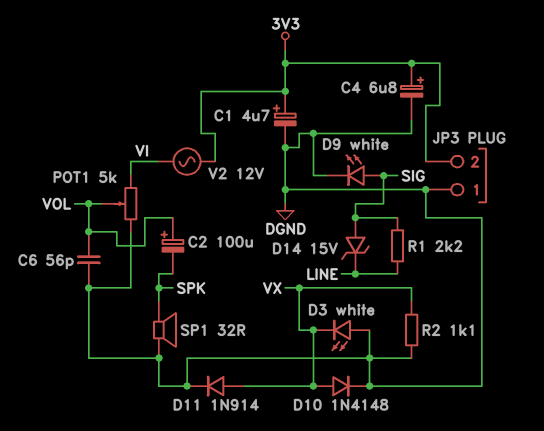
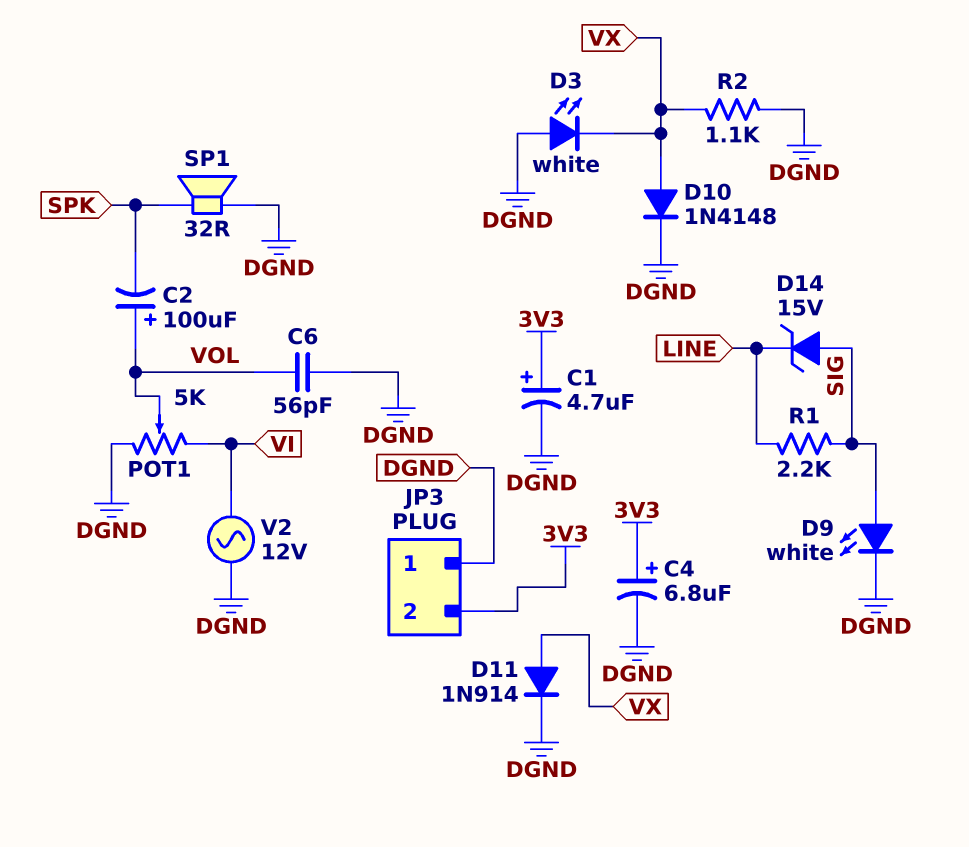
V2: AC 12V (3V3, VI) -> AC 12V (DGND, VI)

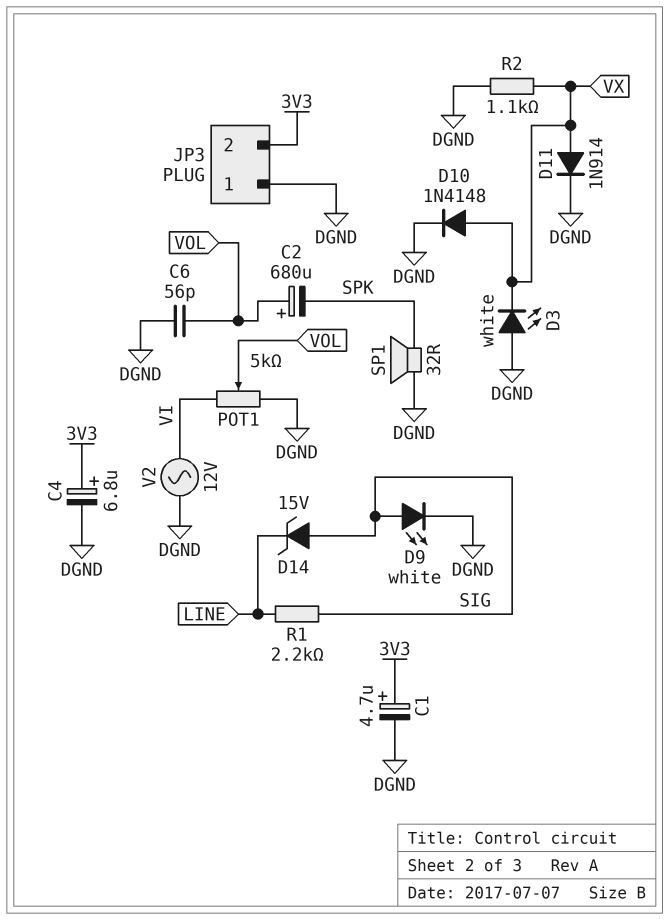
C2: 100uF (plus VOL, minus SPK) -> 680uF (plus VOL, minus SPK)

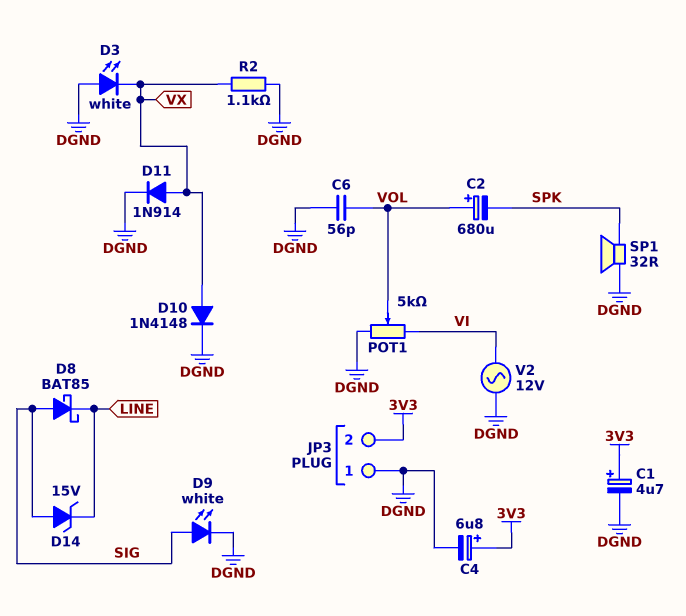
D8: none -> schottky BAT85 (A SIG, K LINE)
R1: 2.2k (LINE, SIG) -> none

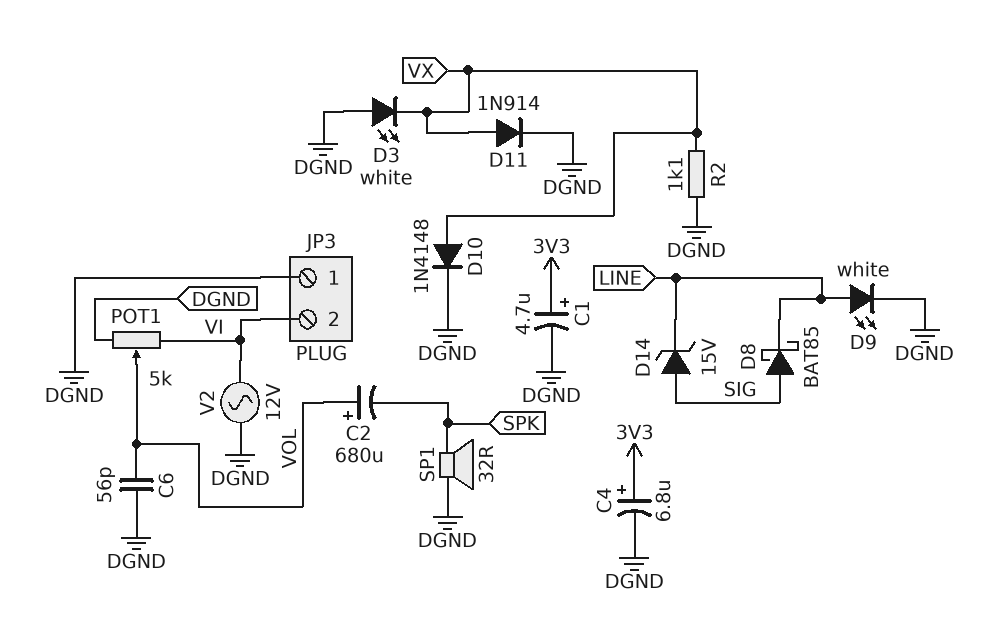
D9: LED white (A SIG, K DGND) -> LED white (A LINE, K DGND)
JP3 pin 2: 3V3 -> VI

